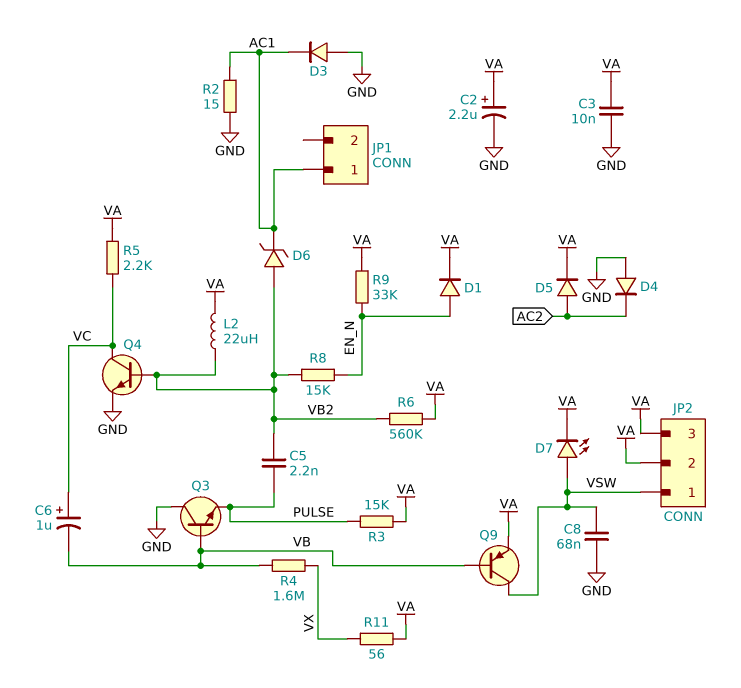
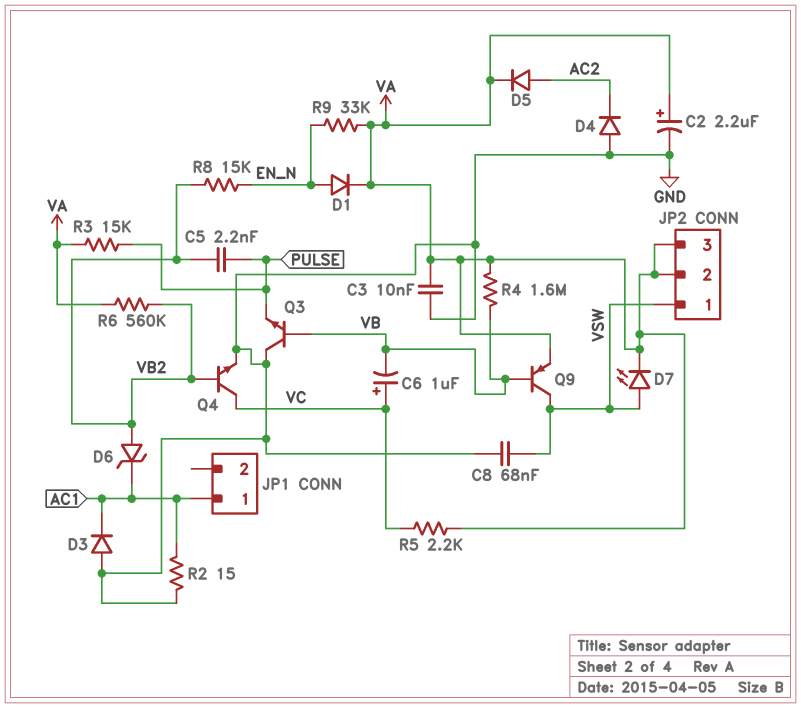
L2: 22uH (VA, VB2) -> none
R4: 1.6M (VB, VX) -> 1.6M (VA, VB)
R11: 56 (VA, VX) -> none

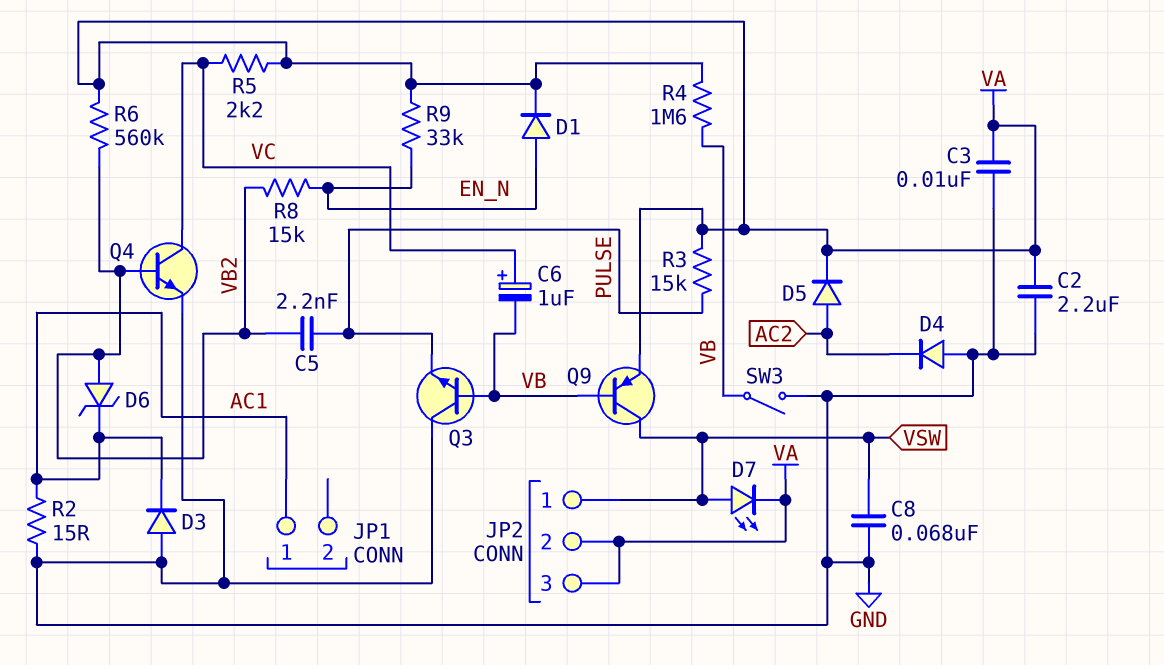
C2: 2.2uF (plus VA, minus GND) -> 2.2uF (GND, VA)
SW3: none -> switch (GND, VB)

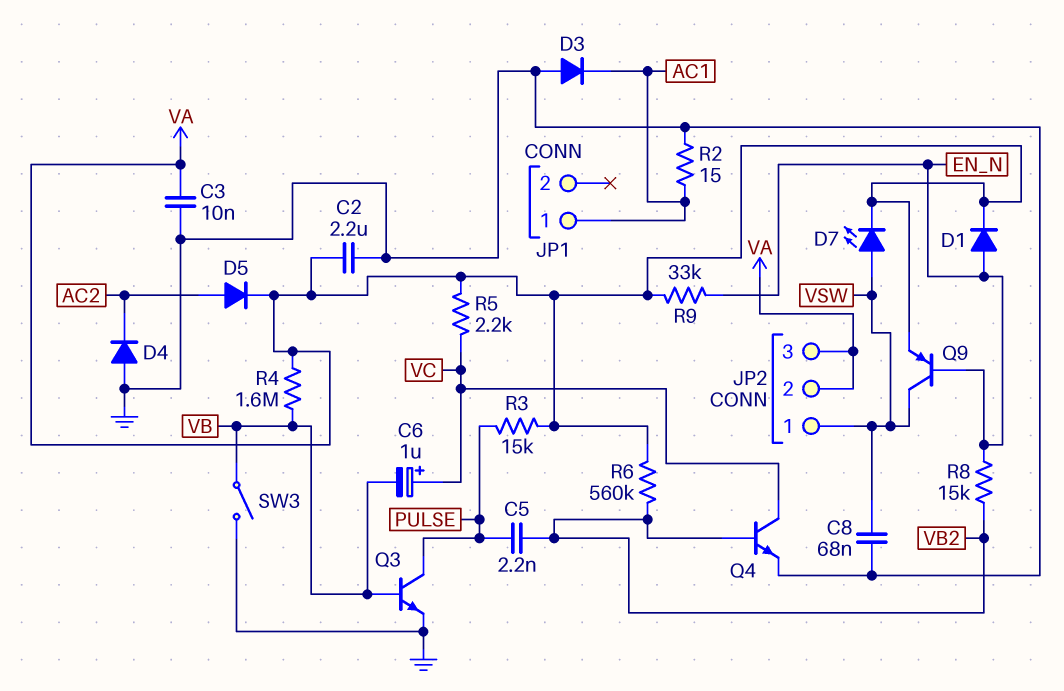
D6: zener (A VB2, K AC1) -> none
Q3: NPN (B VB, C GND, E PULSE) -> NPN (B VB, C PULSE, E GND)
Q9: PNP (B VB, C VSW, E VA) -> PNP (B EN_N, C VSW, E VA)

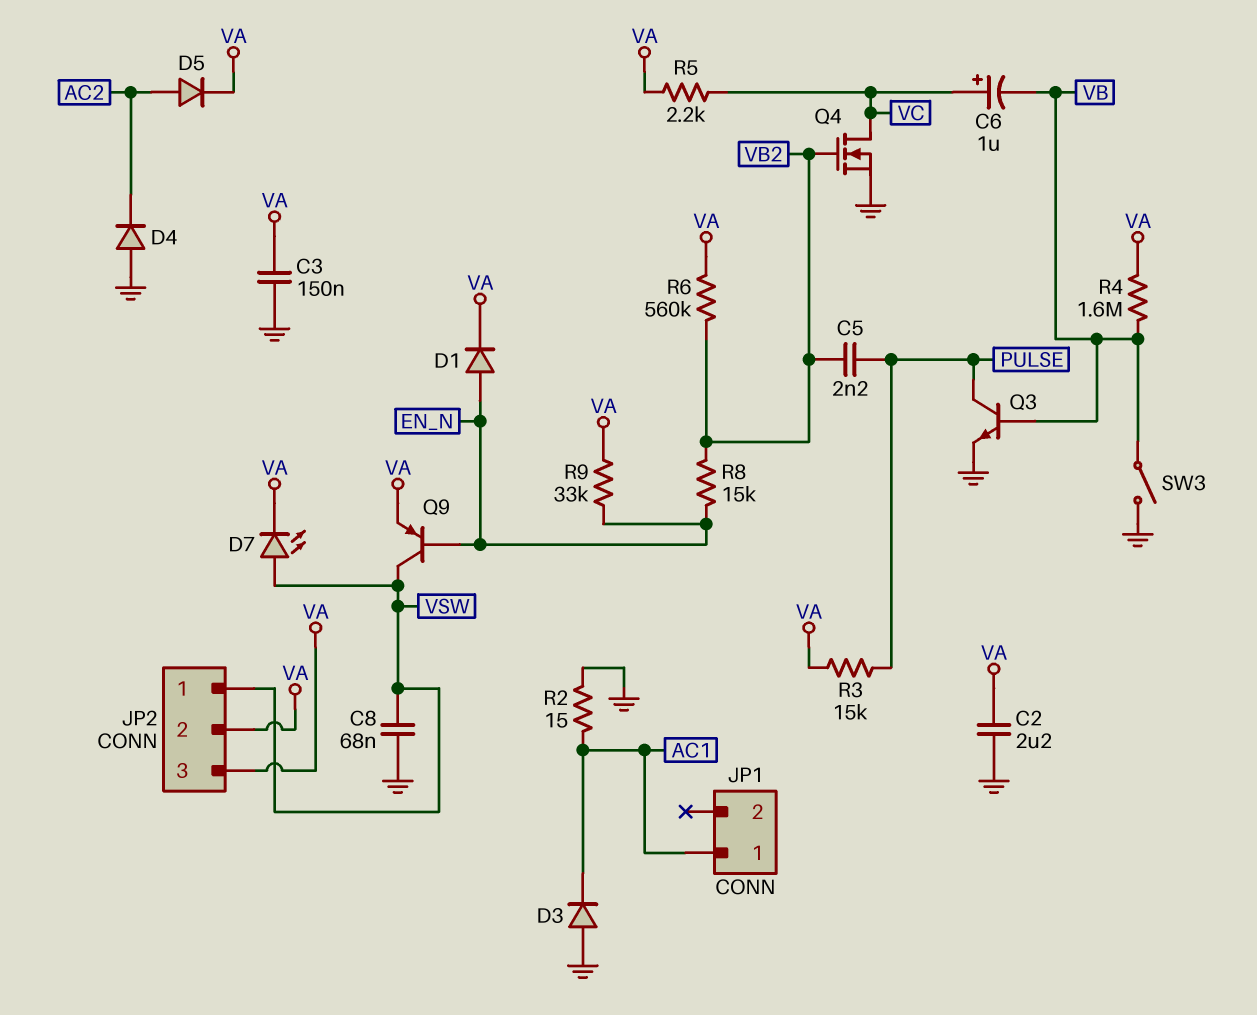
C3: 10nF (GND, VA) -> 150nF (GND, VA)
Q4: NPN (B VB2, C VC, E GND) -> NMOS (G VB2, D VC, S GND)

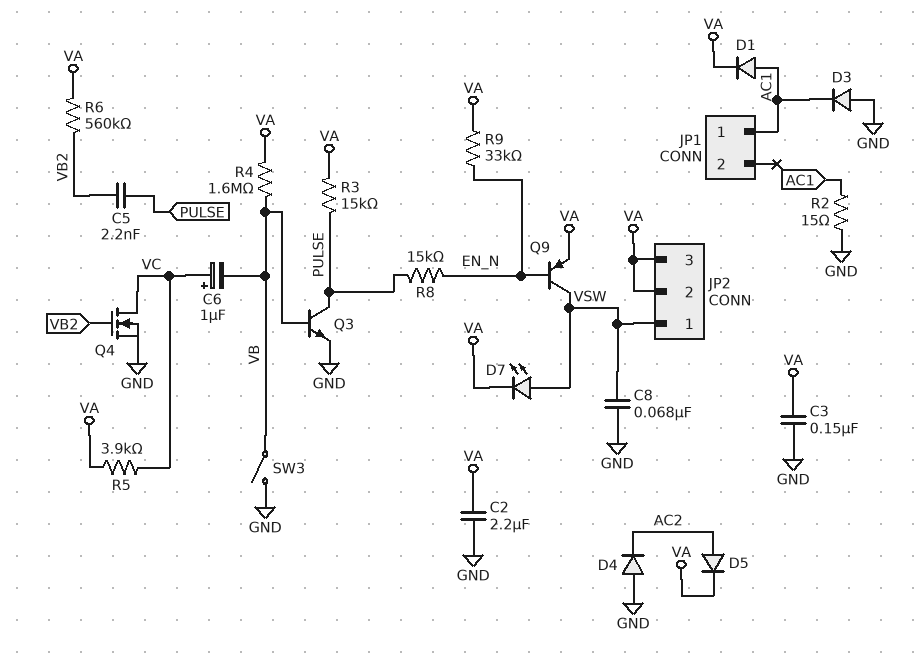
D1: diode (A EN_N, K VA) -> diode (A AC1, K VA)
R5: 2.2k (VA, VC) -> 3.9k (VA, VC)
R8: 15k (EN_N, VB2) -> 15k (EN_N, PULSE)

